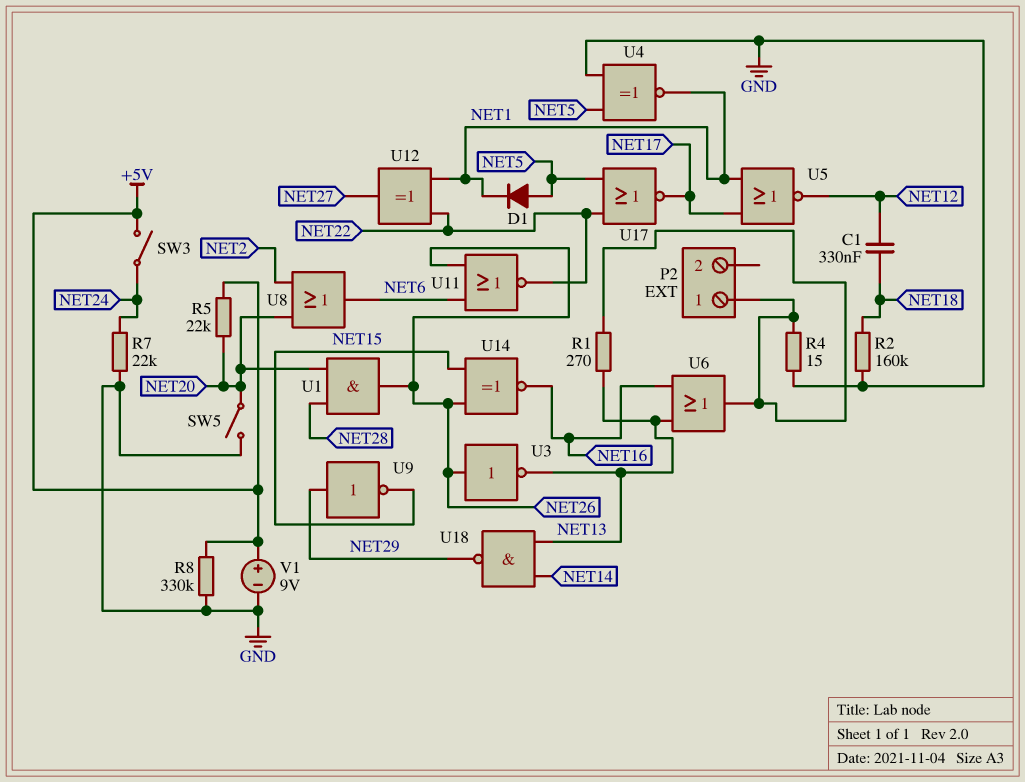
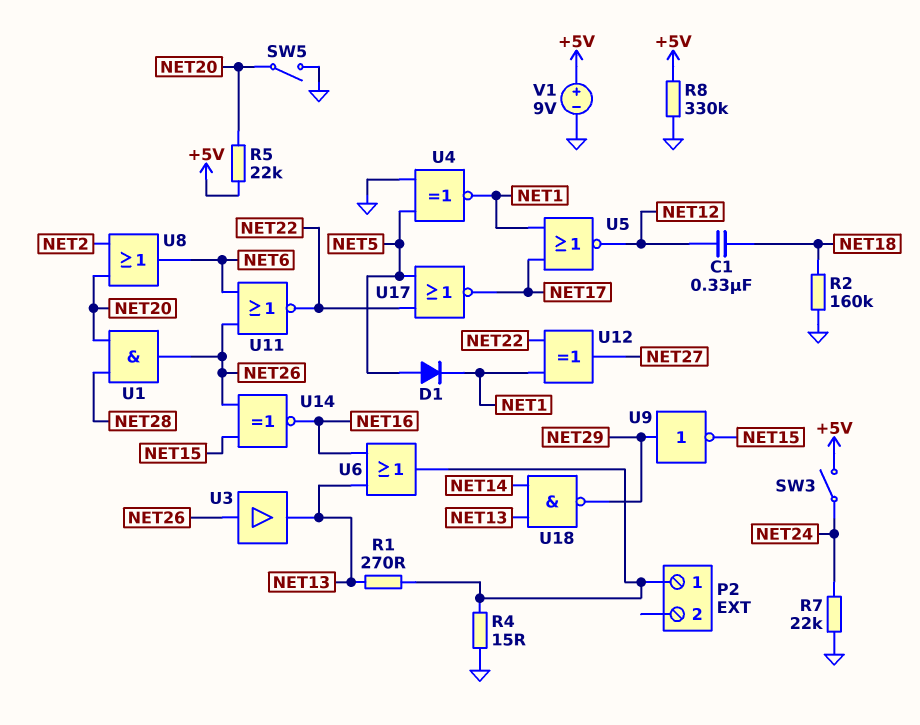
U3: NOT (in NET26, out NET13) -> buffer (in NET26, out NET13)

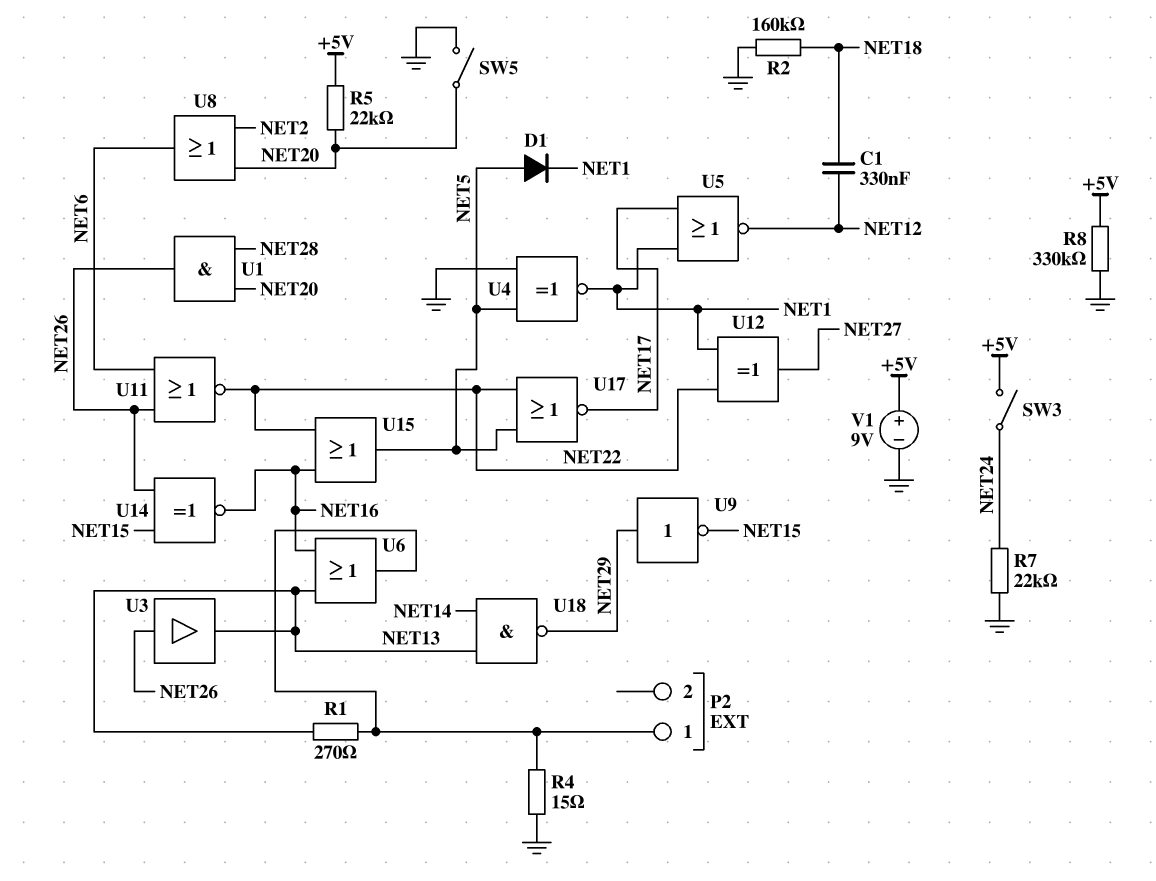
U15: none -> OR (in NET16, in NET22, out NET5)

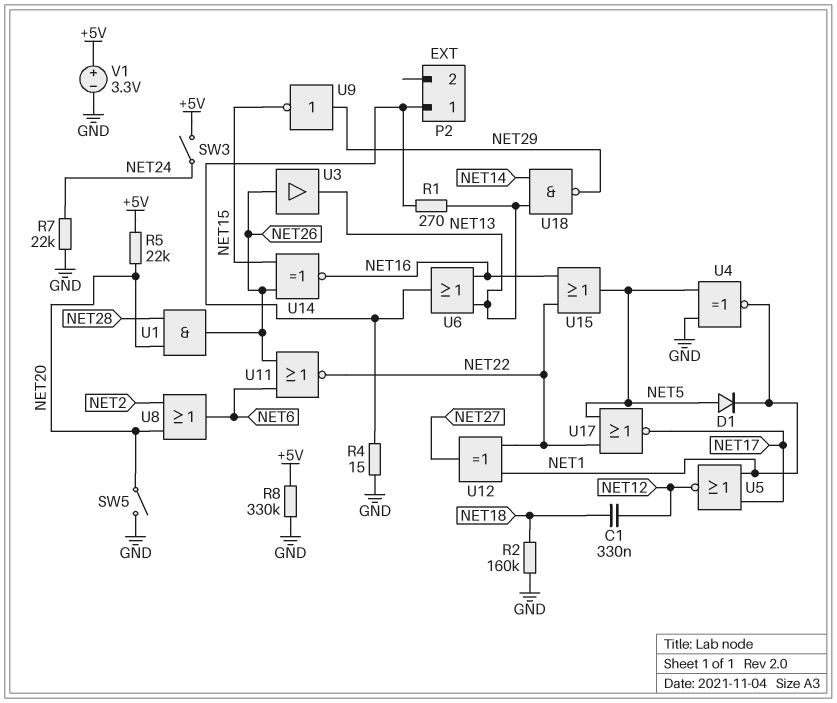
V1: 9V (plus +5V, minus GND) -> 3.3V (plus +5V, minus GND)

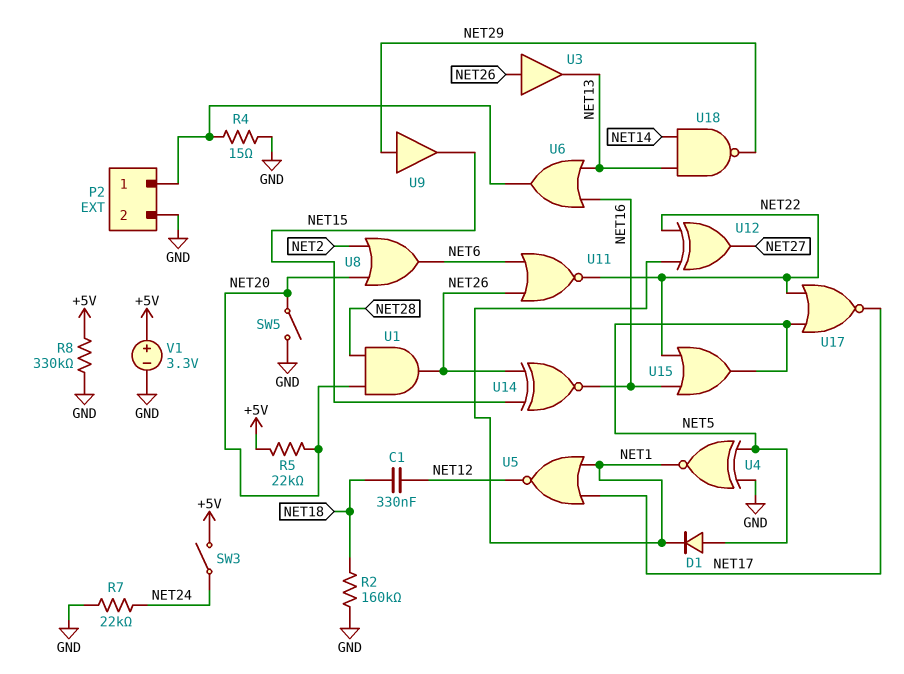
P2 pin 2: none -> GND
R1: 270 (NET13, P2/1) -> none
U9: NOT (in NET29, out NET15) -> buffer (in NET29, out NET15)

